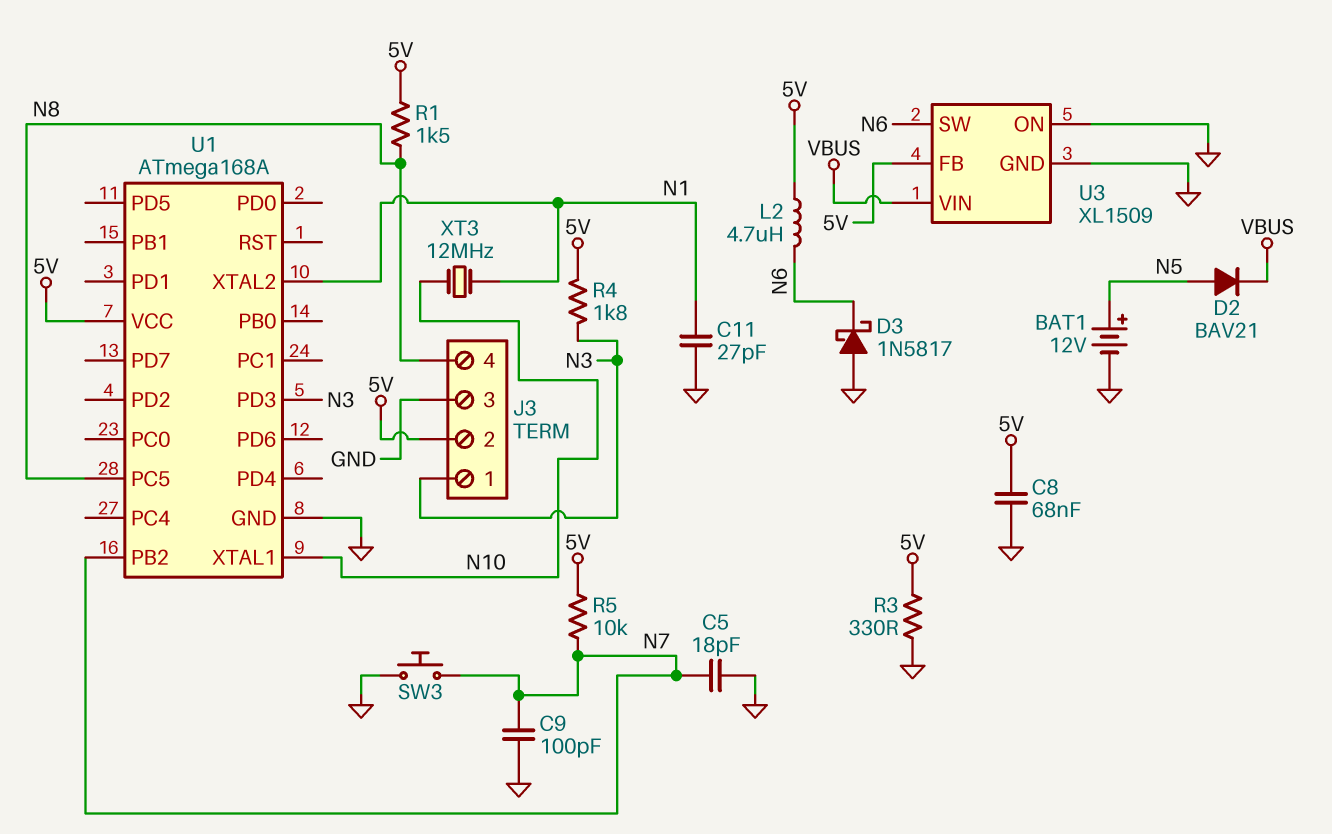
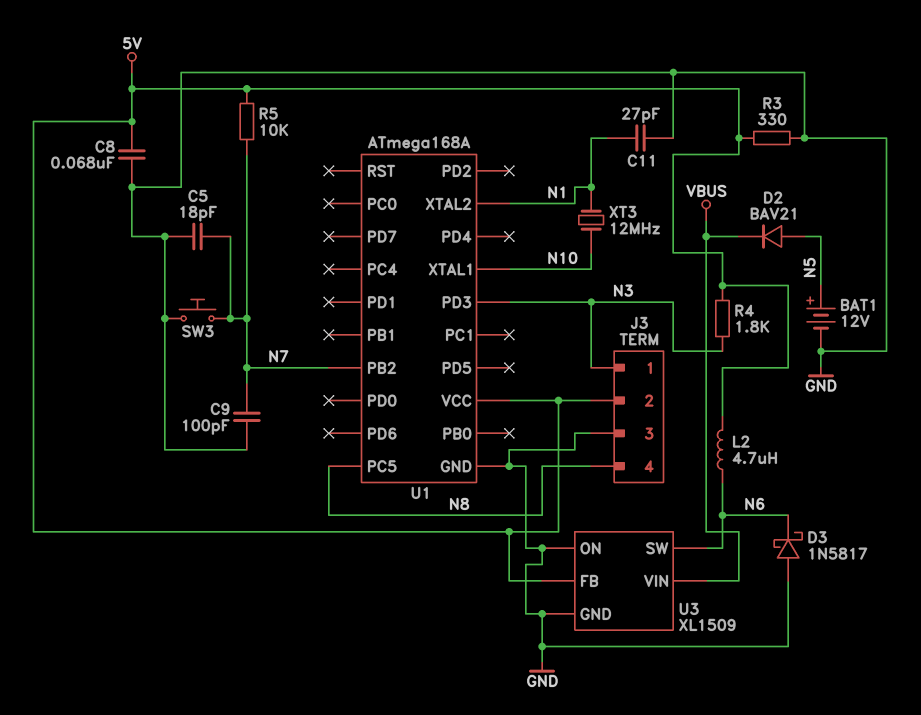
R1: 1.5k (5V, N8) -> none

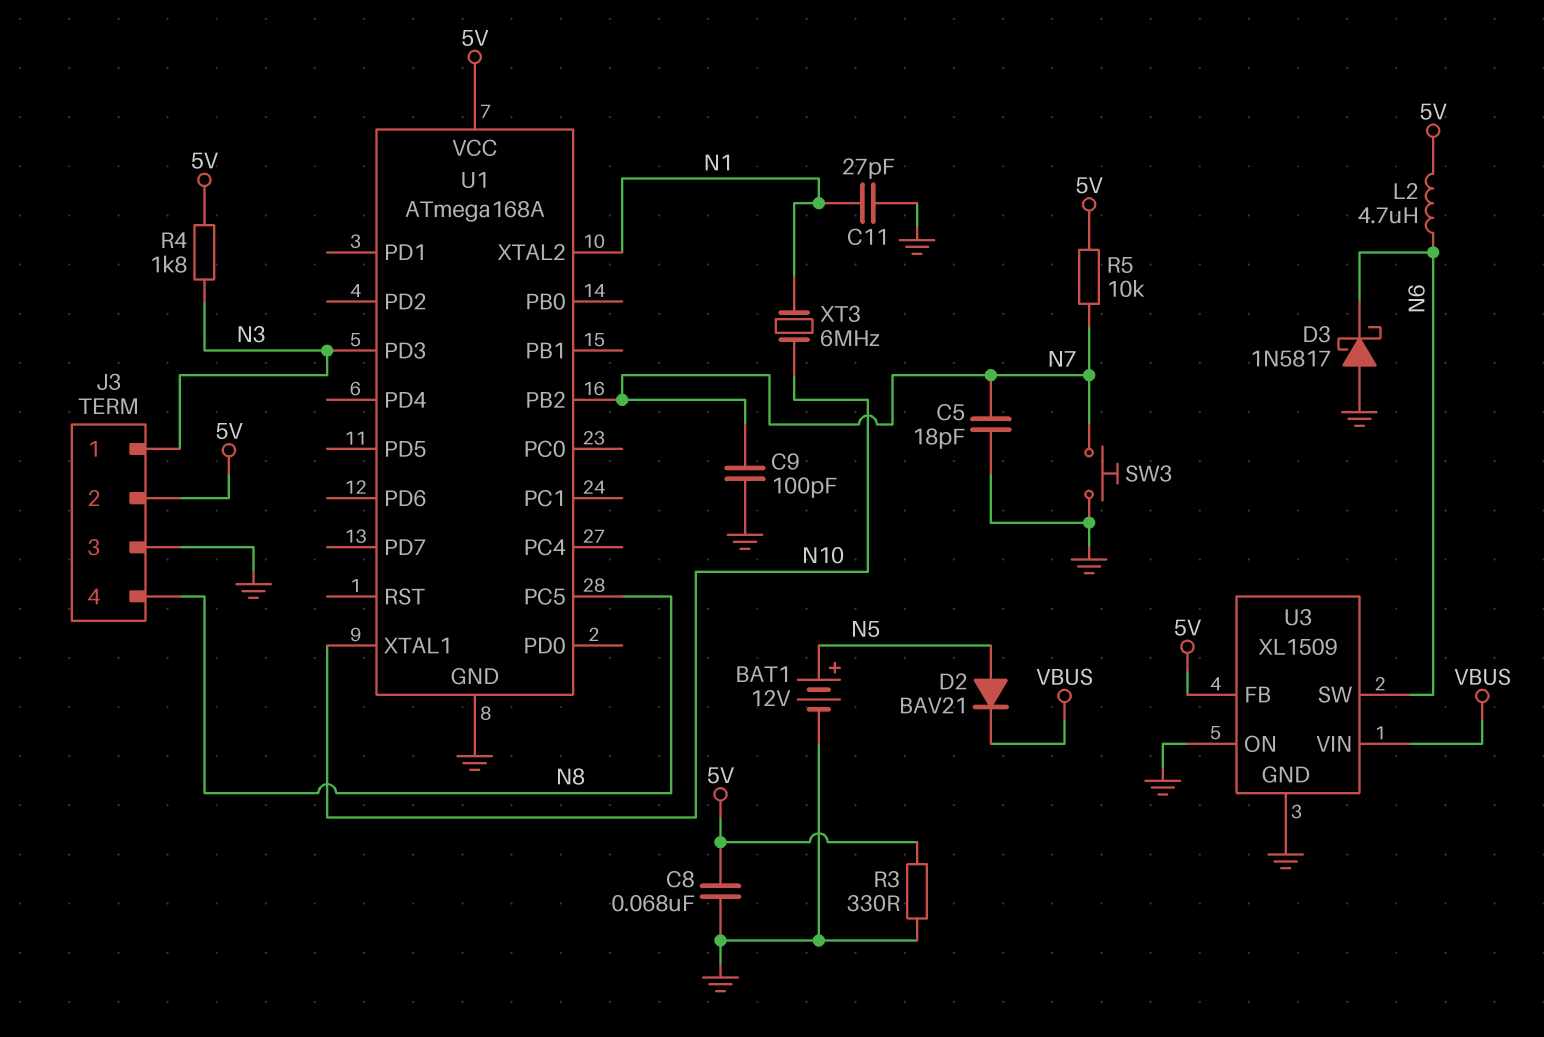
XT3: 12MHz (N1, N10) -> 6MHz (N1, N10)

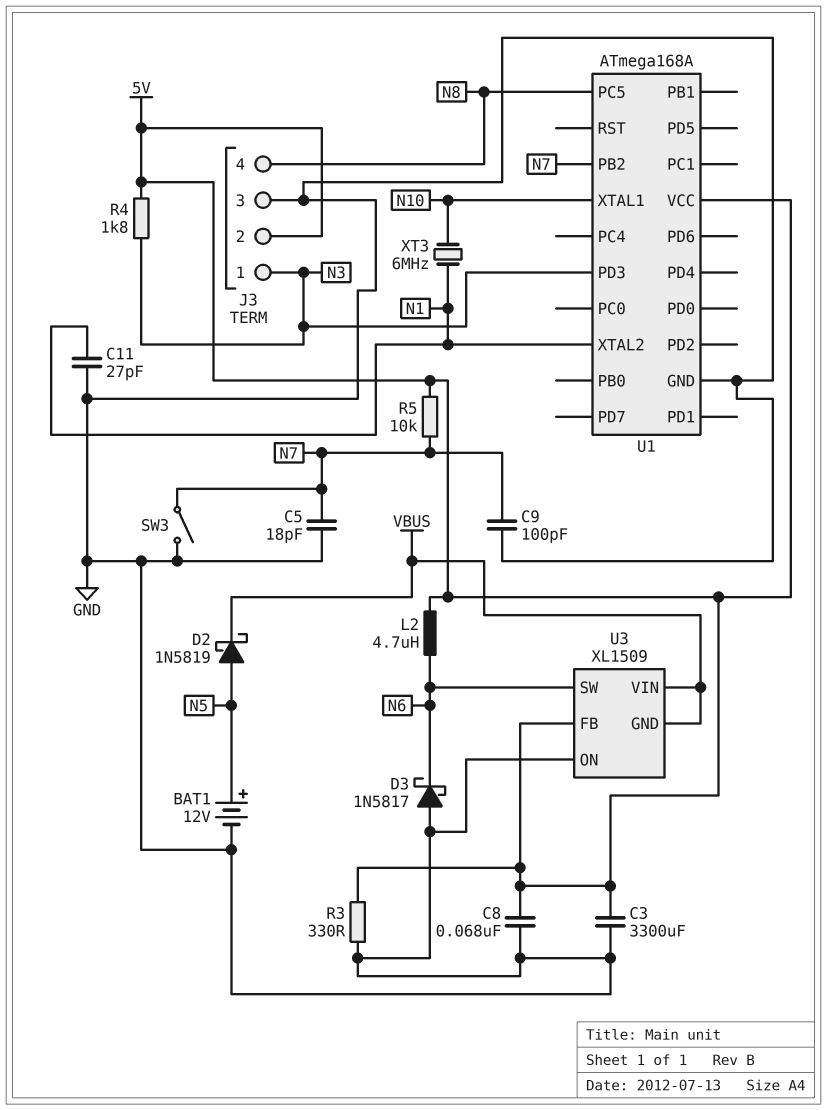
C3: none -> 3300uF (5V, GND)
D2: diode BAV21 (A N5, K VBUS) -> schottky 1N5819 (A N5, K VBUS)
SW3: button (GND, N7) -> switch (GND, N7)
U3 pin GND: GND -> VBUS

